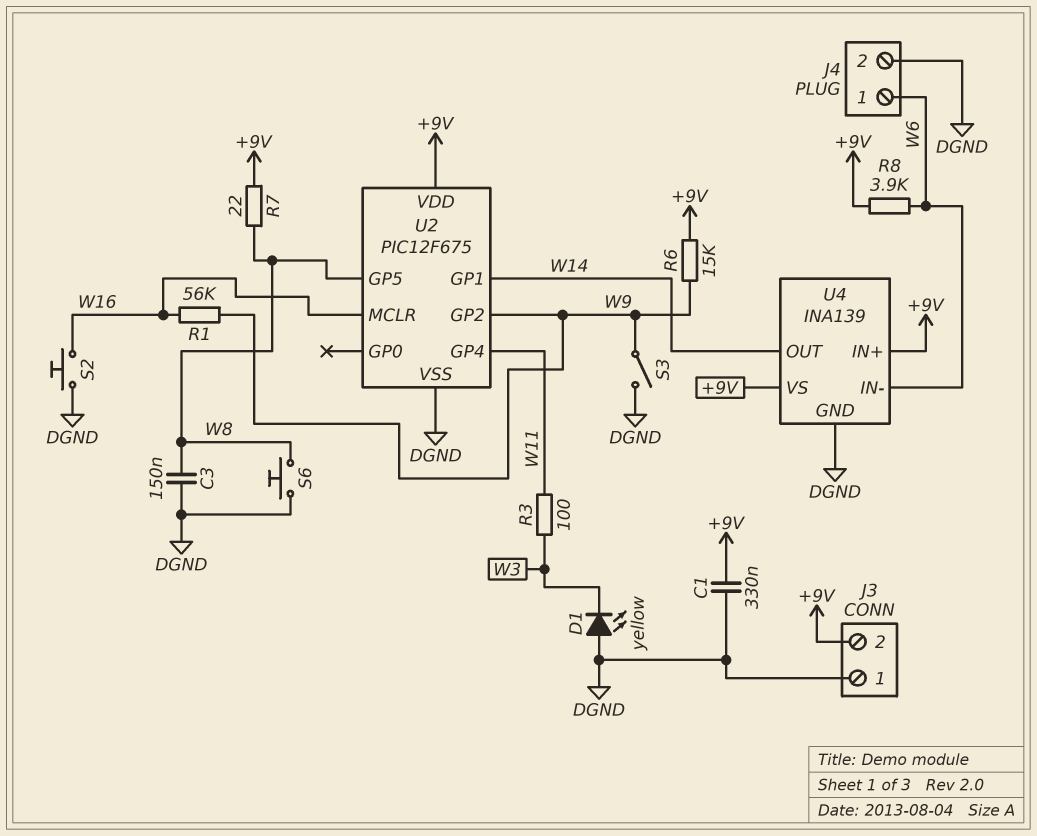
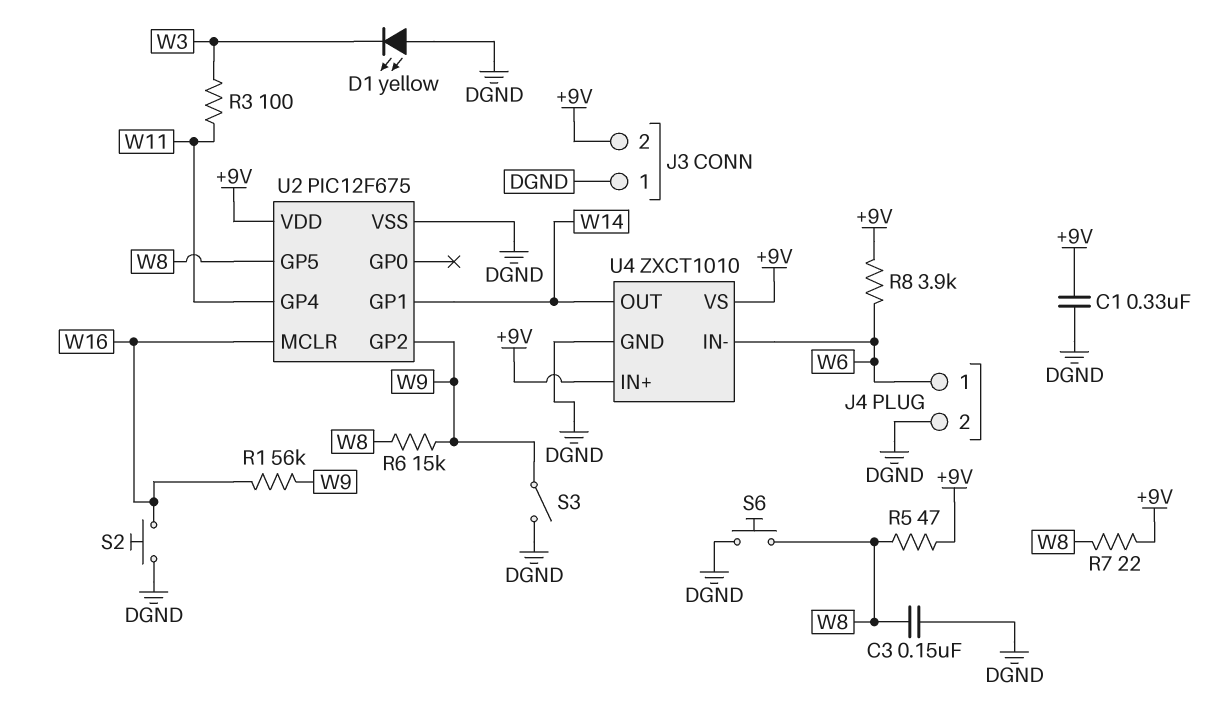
R5: none -> 47 (+9V, W8)
R6: 15k (+9V, W9) -> 15k (W8, W9)
U4: INA139 -> ZXCT1010

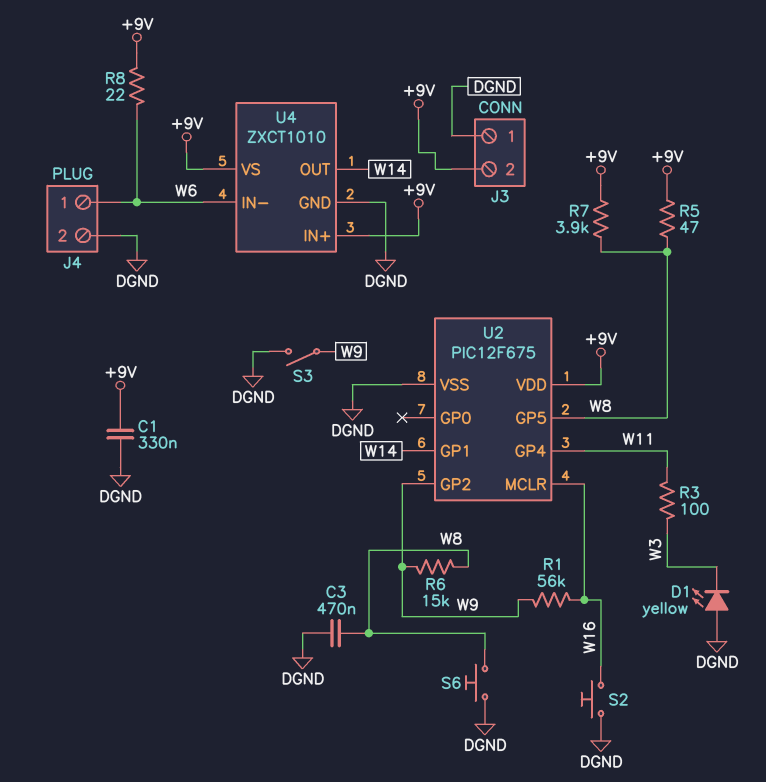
C3: 150nF (DGND, W8) -> 470nF (DGND, W8)
R7: 22 (+9V, W8) -> 3.9k (+9V, W8)
R8: 3.9k (+9V, W6) -> 22 (+9V, W6)

